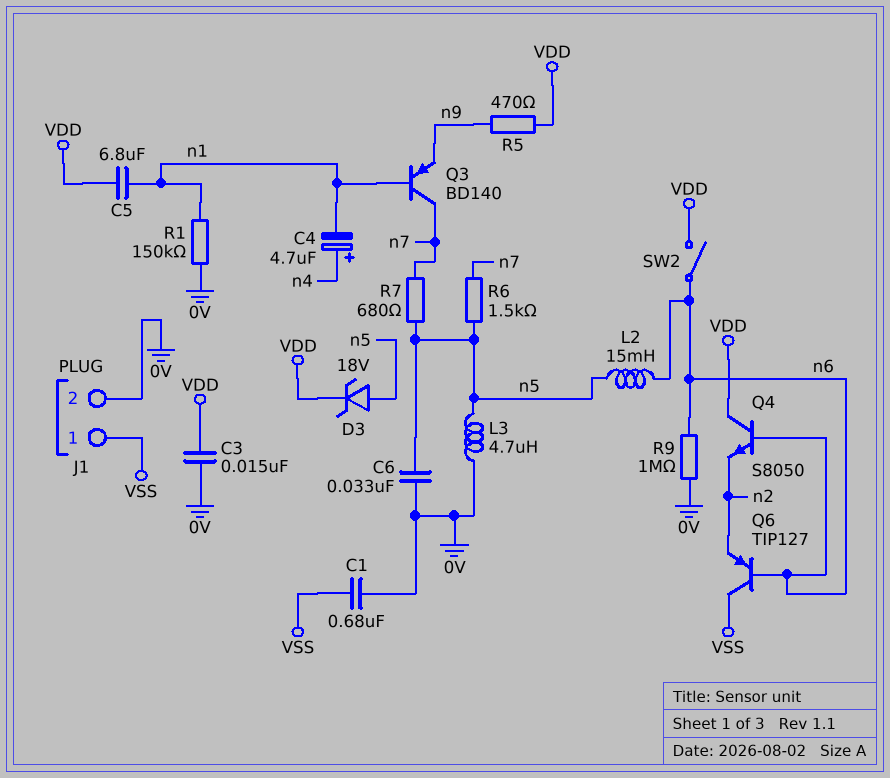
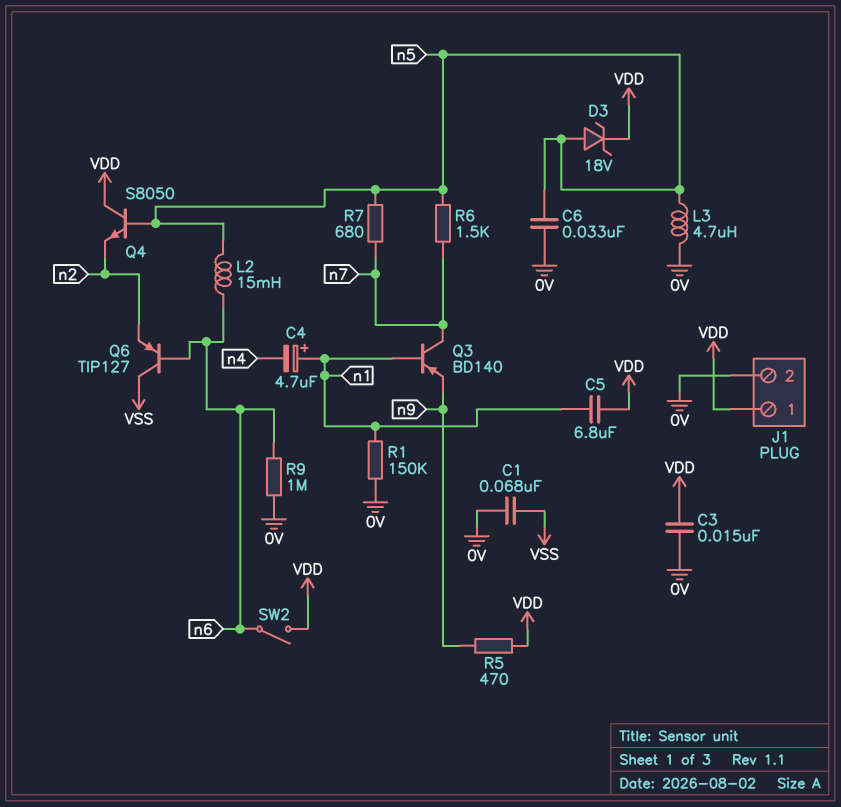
C1: 680nF (0V, VSS) -> 68nF (0V, VSS)
C4: 4.7uF (plus n4, minus n1) -> 4.7uF (plus n1, minus n4)
J1 pin 1: VSS -> VDD
Q4: NPN S8050 (B n6, C VDD, E n2) -> NPN S8050 (B n5, C VDD, E n2)

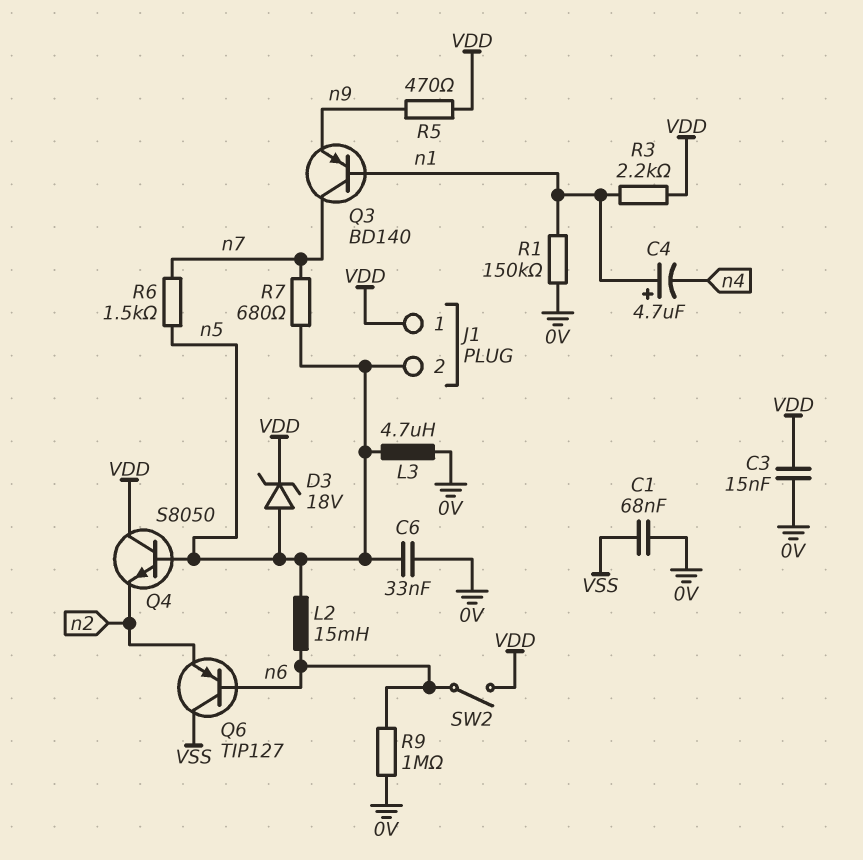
C5: 6.8uF (VDD, n1) -> none
J1 pin 2: 0V -> n5
R3: none -> 2.2k (VDD, n1)

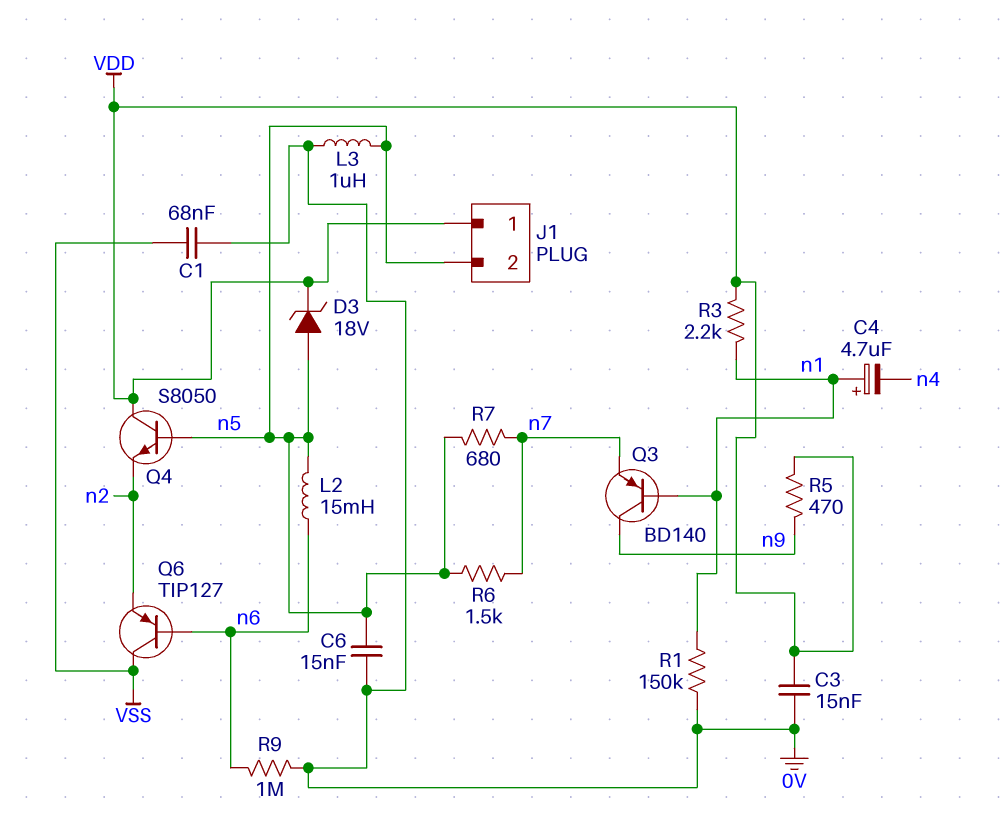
C6: 33nF (0V, n5) -> 15nF (0V, n5)
L3: 4.7uH (0V, n5) -> 1uH (0V, n5)
Q3: PNP BD140 (B n1, C n7, E n9) -> PNP BD140 (B n1, C n9, E n7)
SW2: switch (VDD, n6) -> none

